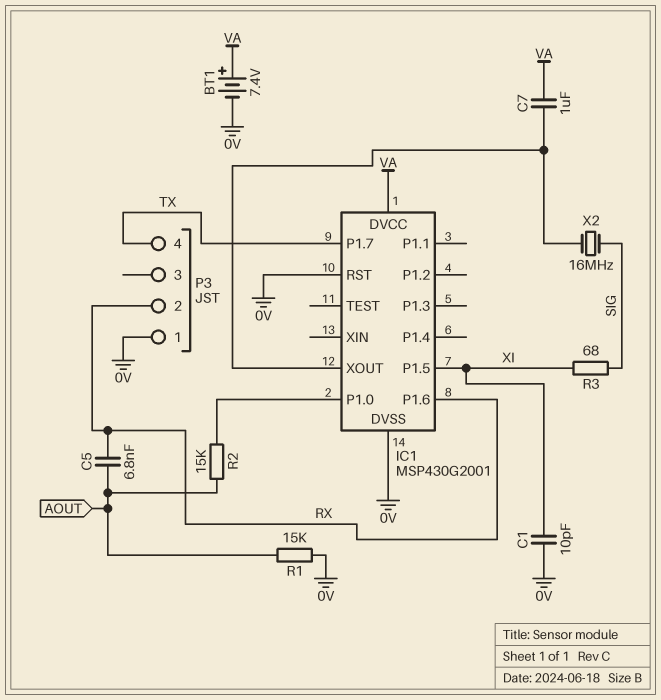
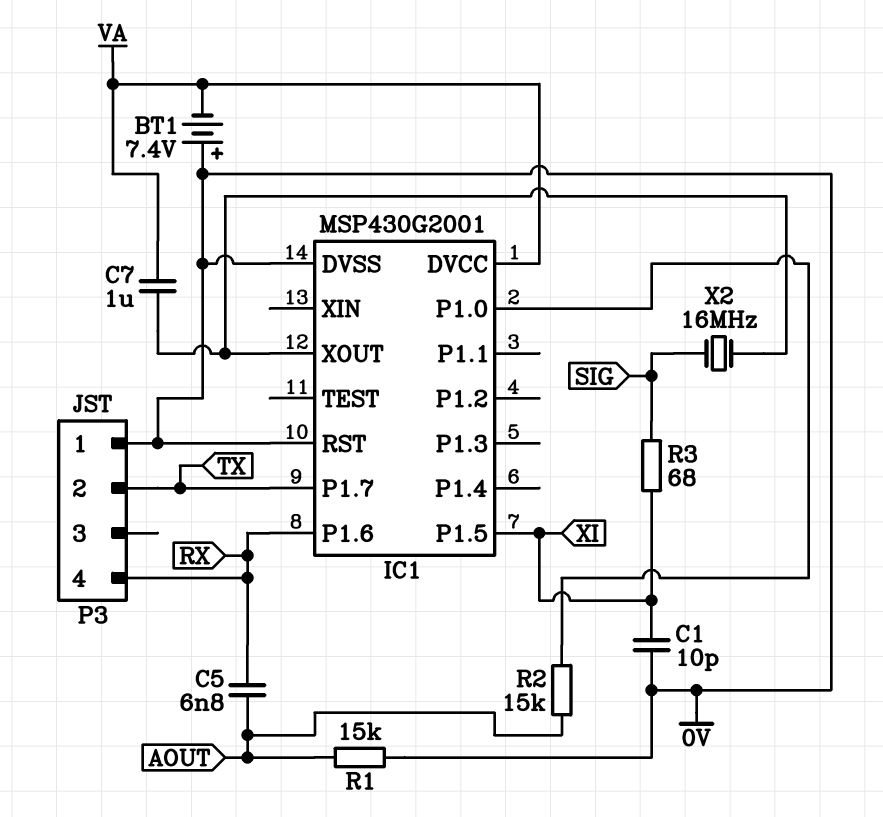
BT1: 7.4V (plus VA, minus 0V) -> 7.4V (plus 0V, minus VA)
P3 pin 2: RX -> TX
P3 pin 4: TX -> RX

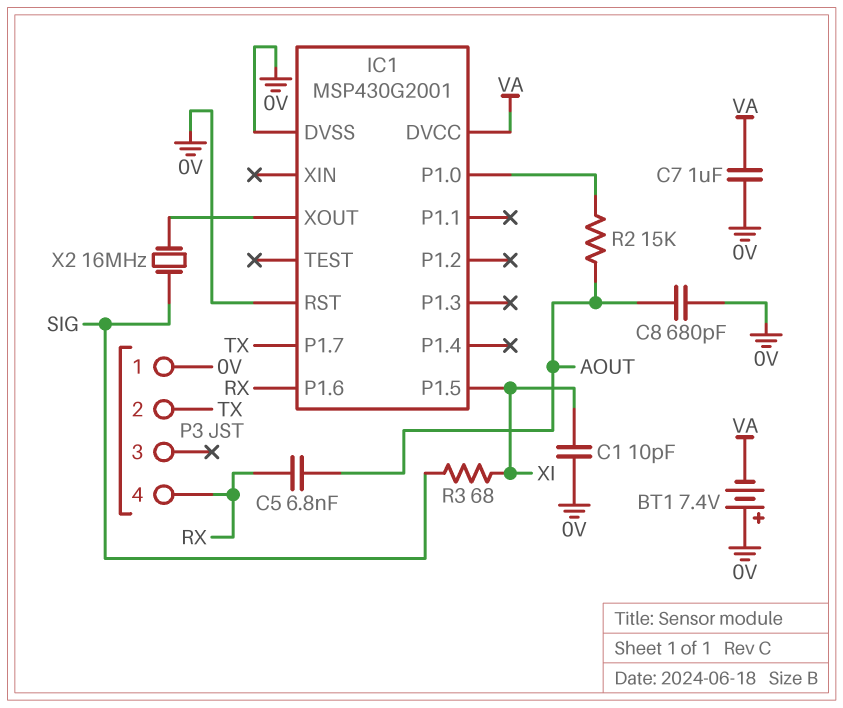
C7: 1uF (IC1/XOUT, VA) -> 1uF (0V, VA)
C8: none -> 680pF (0V, AOUT)
R1: 15k (0V, AOUT) -> none

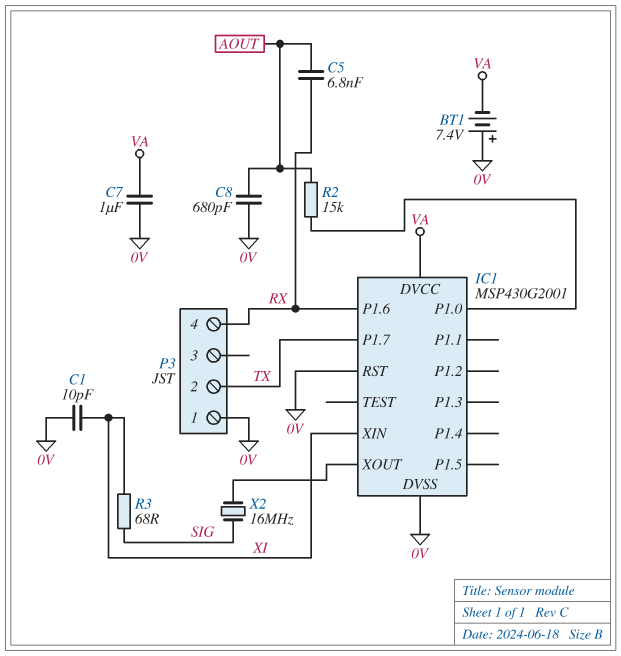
IC1 pin P1.5: XI -> none
IC1 pin XIN: none -> XI

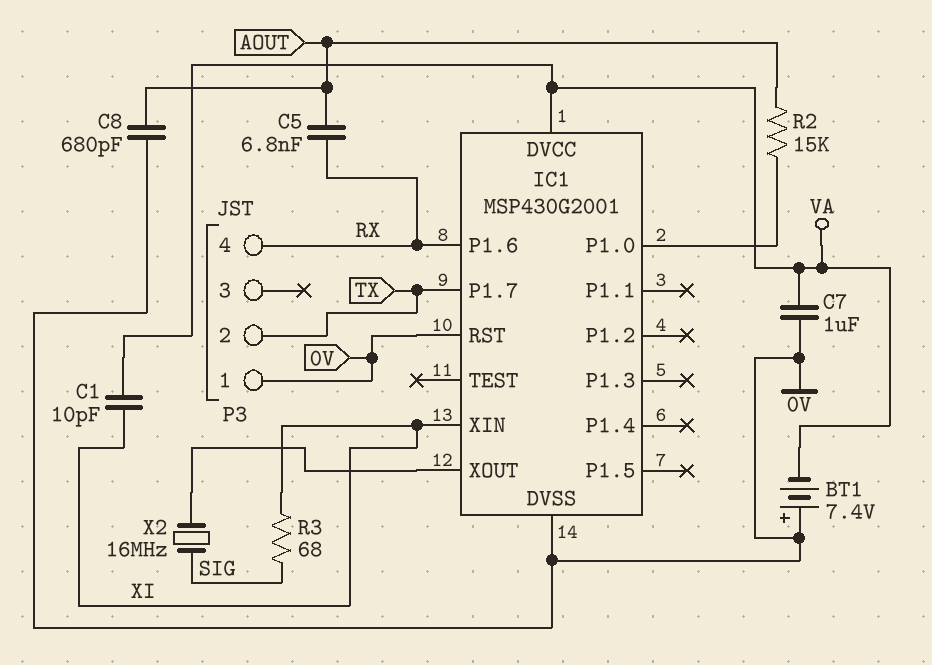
C1: 10pF (0V, XI) -> 10pF (VA, XI)

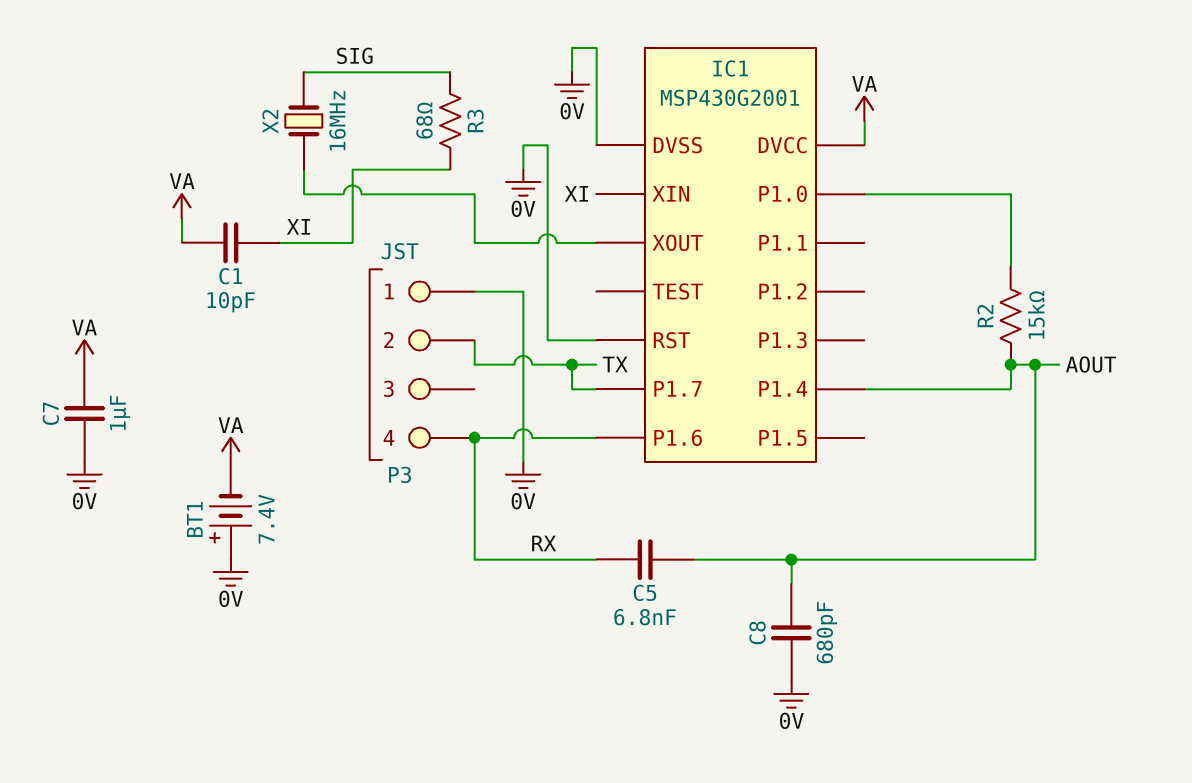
IC1 pin P1.4: none -> AOUT

